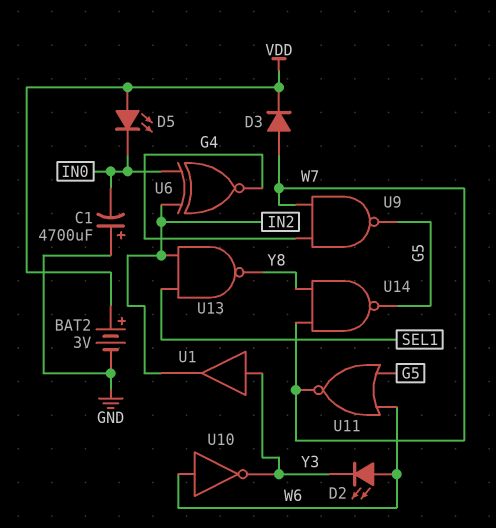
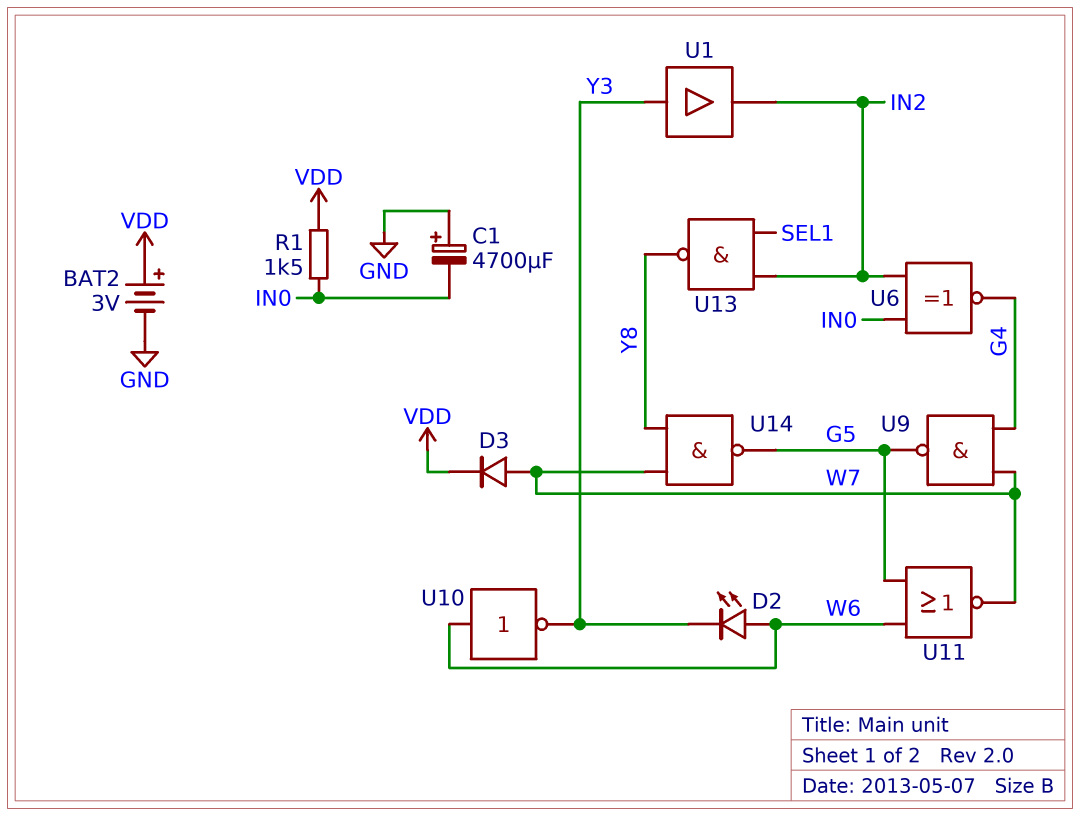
D5: LED (A VDD, K IN0) -> none
R1: none -> 1.5k (IN0, VDD)

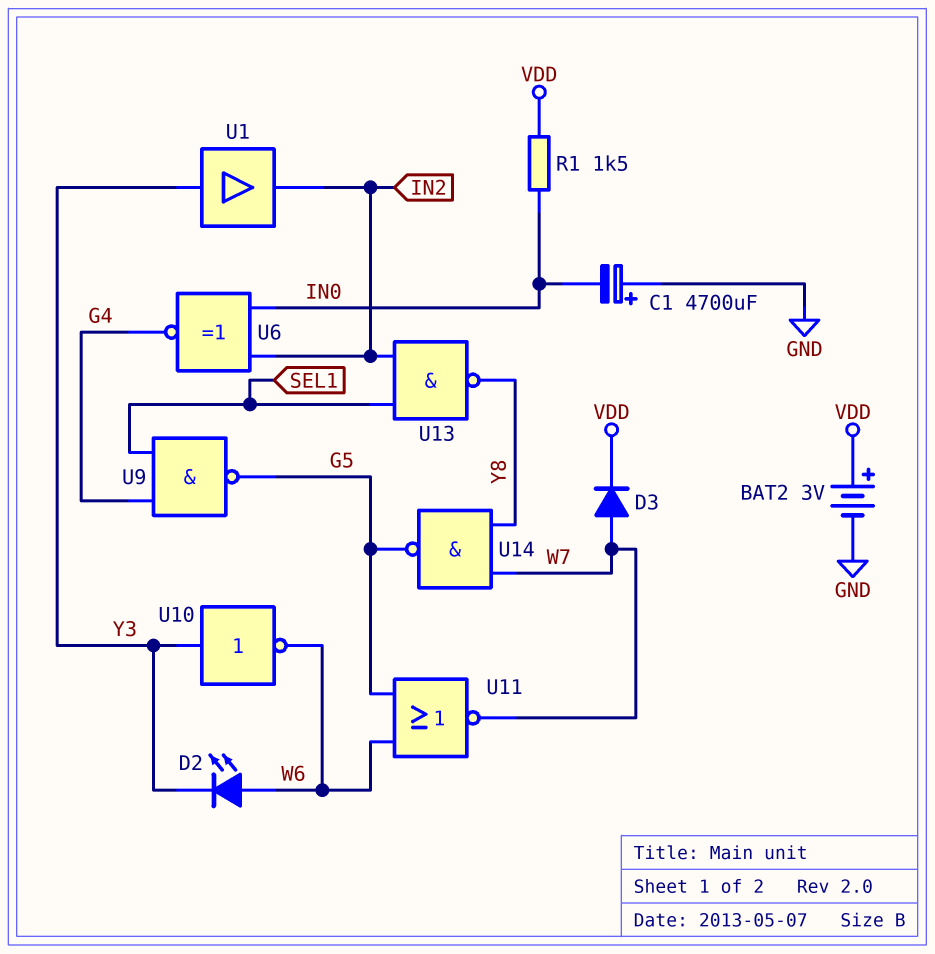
U9: NAND (in G4, in W7, out G5) -> NAND (in G4, in SEL1, out G5)
U10: NOT (in W6, out Y3) -> NOT (in Y3, out W6)

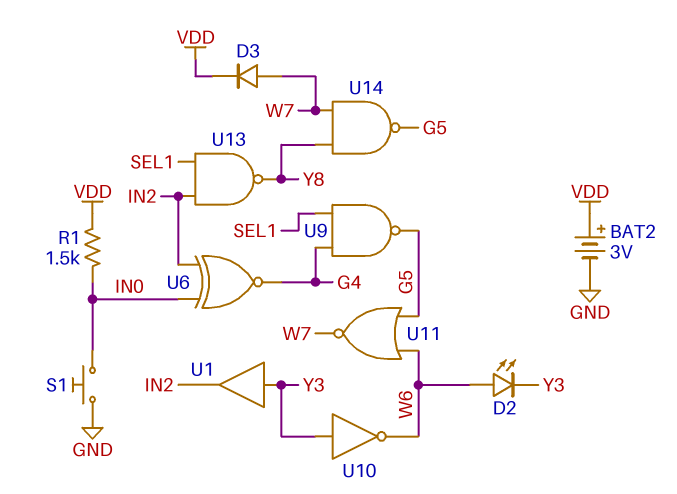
C1: 4700uF (plus GND, minus IN0) -> none
S1: none -> button (GND, IN0)

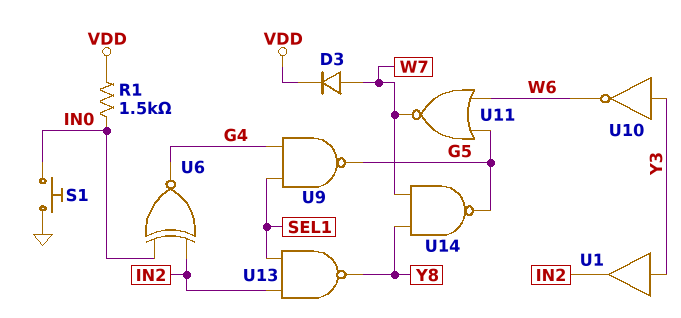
BAT2: 3V (plus VDD, minus GND) -> none
D2: LED (A W6, K Y3) -> none

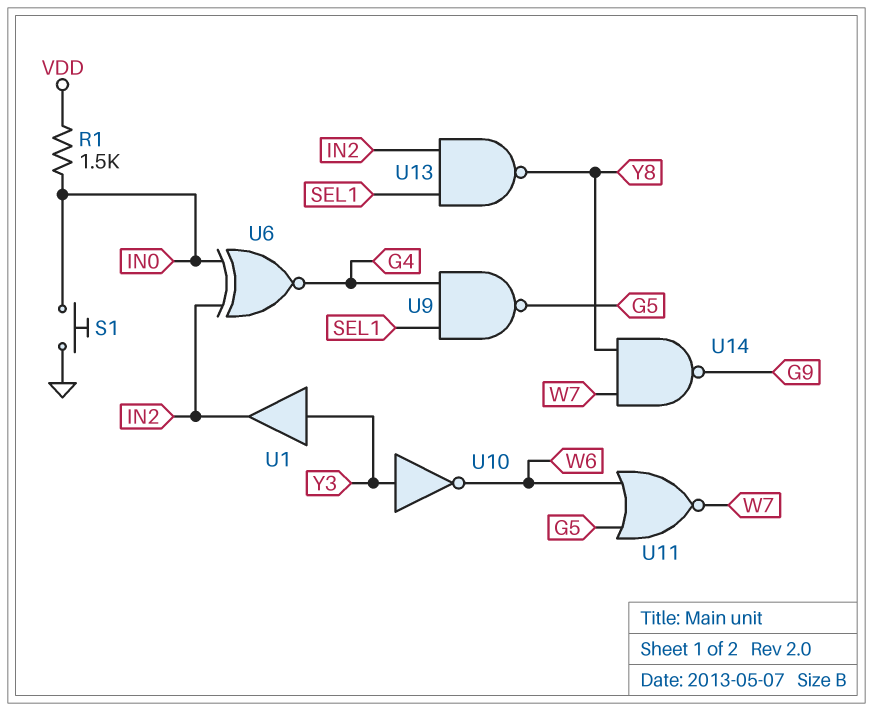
D3: diode (A W7, K VDD) -> none
U14: NAND (in W7, in Y8, out G5) -> NAND (in W7, in Y8, out G9)

